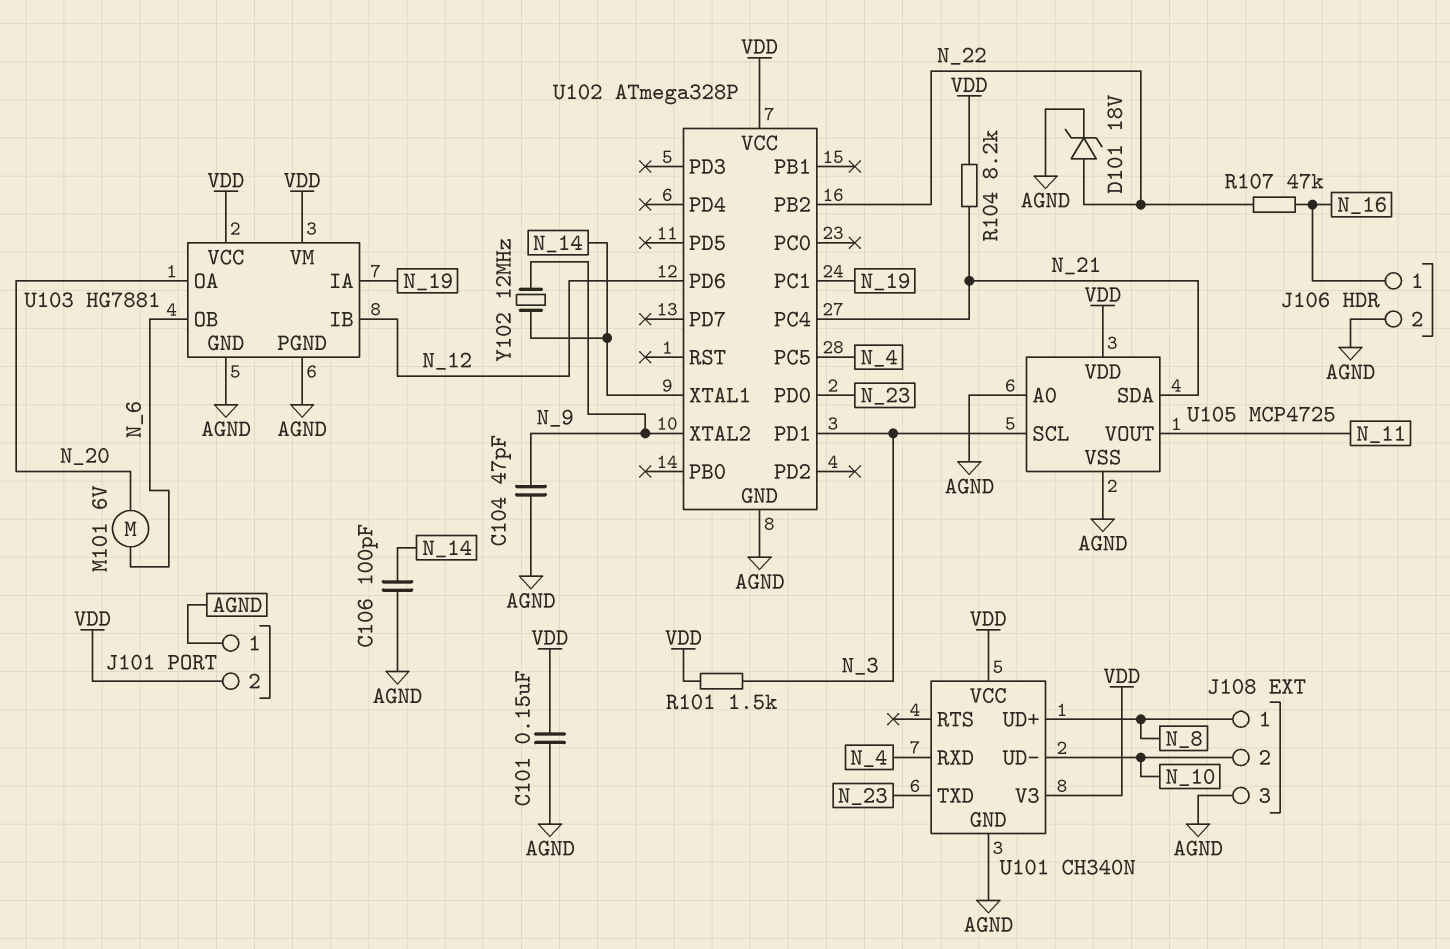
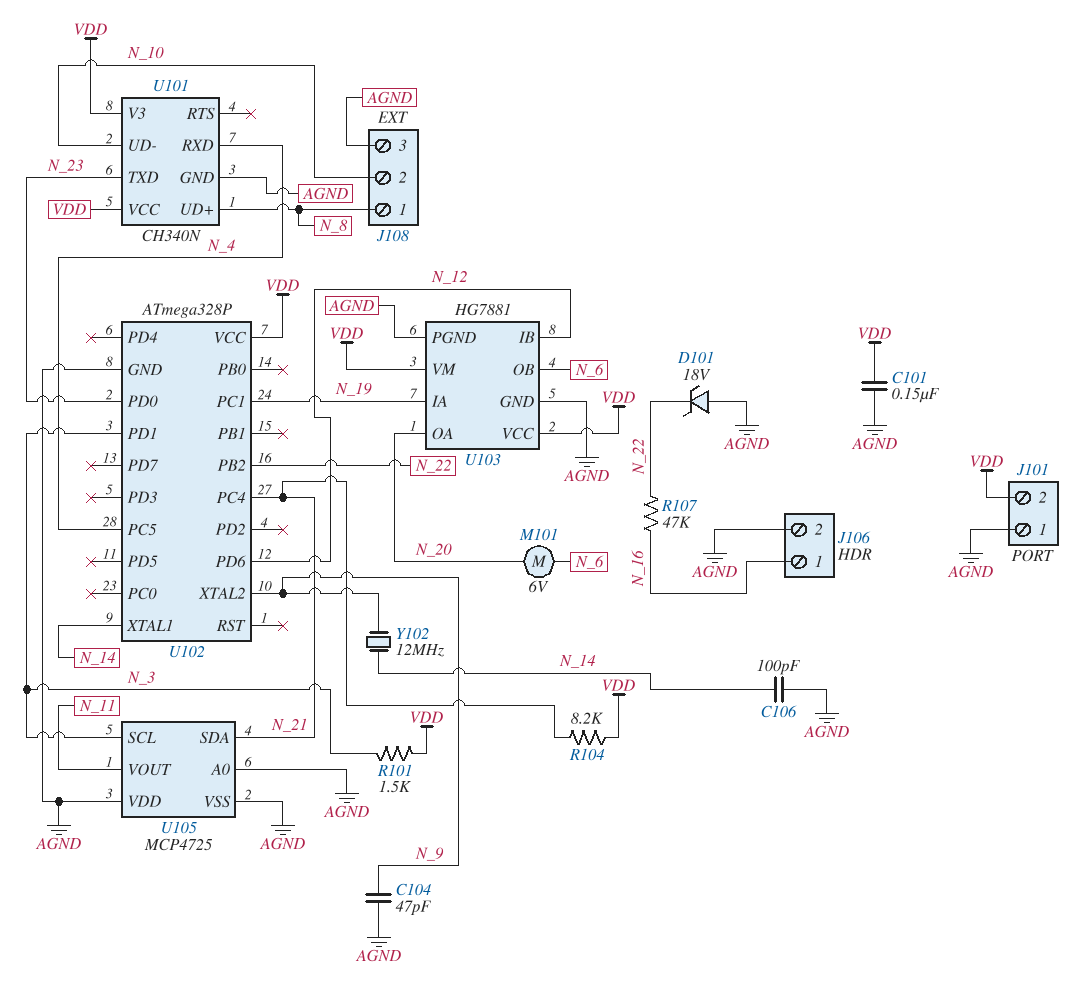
D101: zener 18V (A N_22, K AGND) -> zener 18V (A AGND, K N_22)
U105 pin VDD: VDD -> AGND

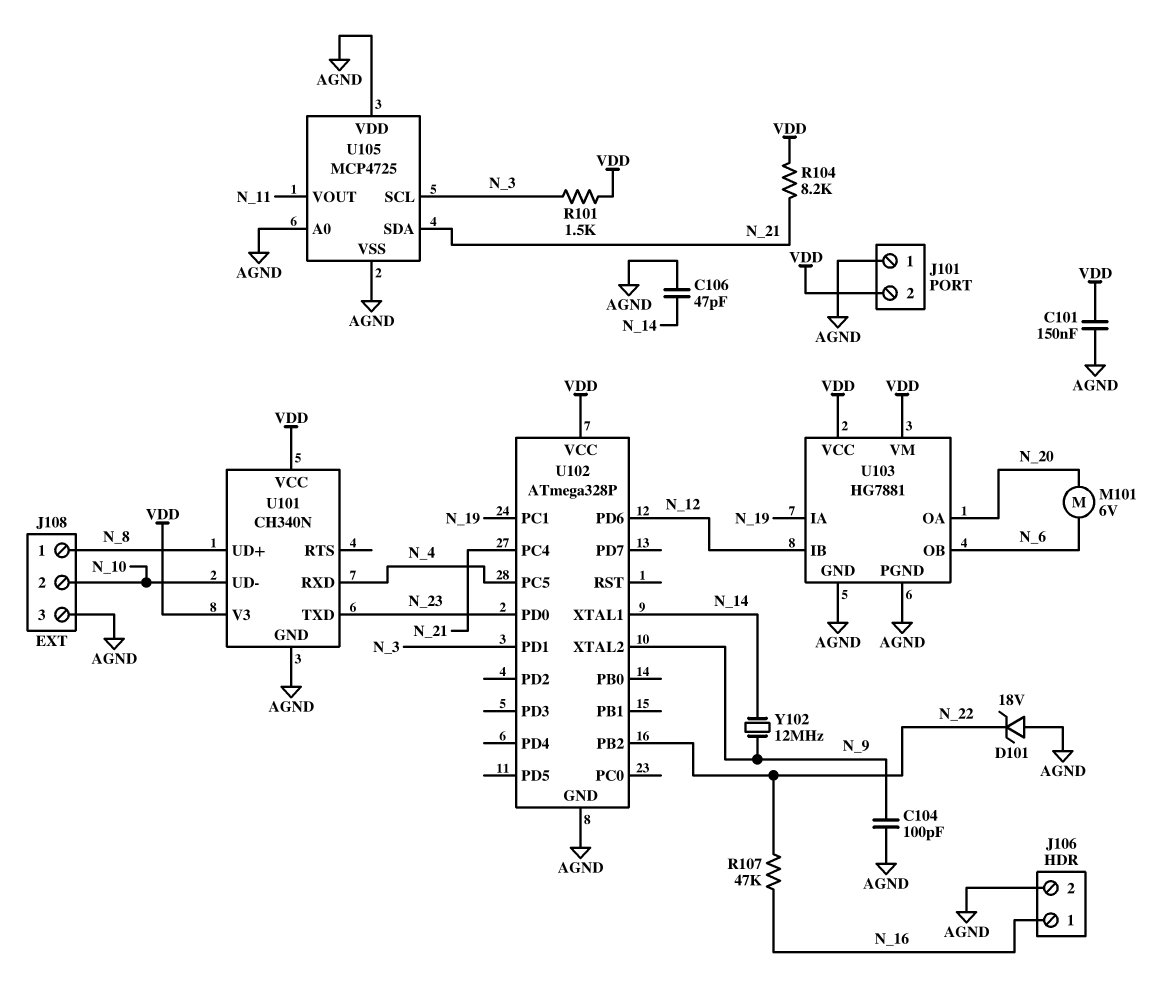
C104: 47pF (AGND, N_9) -> 100pF (AGND, N_9)
C106: 100pF (AGND, N_14) -> 47pF (AGND, N_14)

